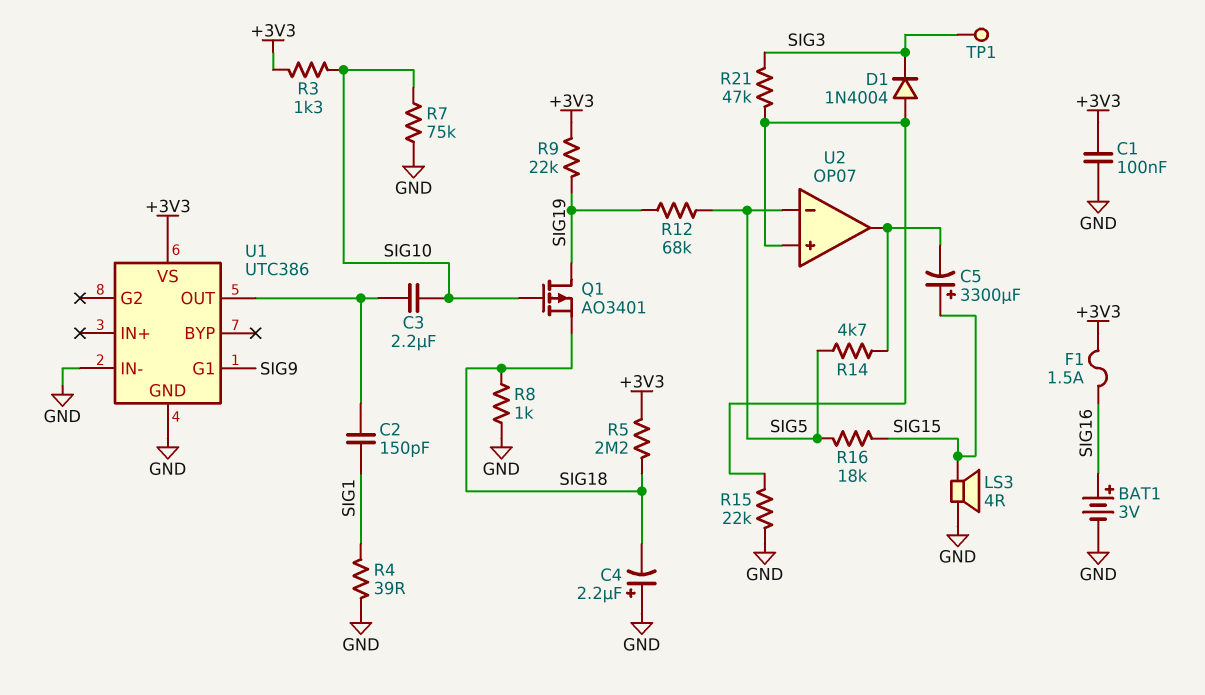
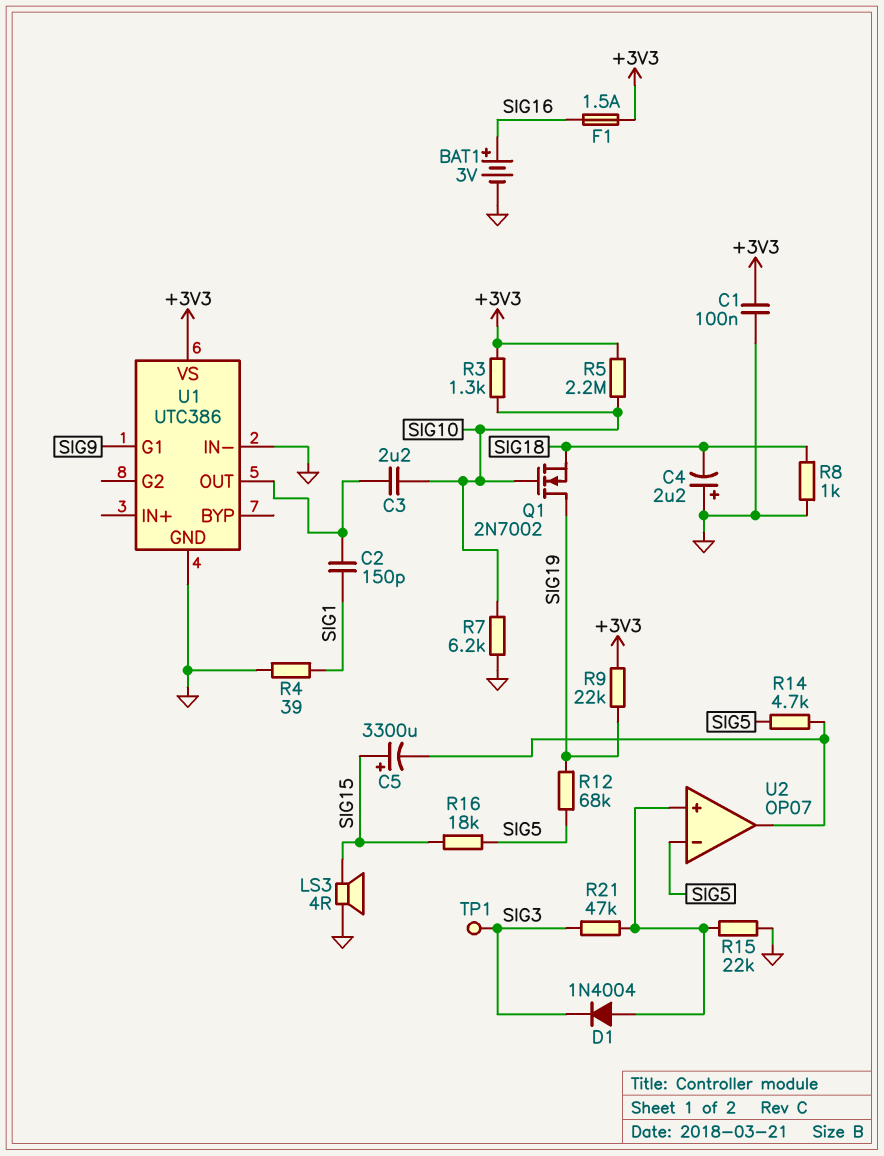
Q1: PMOS AO3401 (G SIG10, D SIG19, S SIG18) -> NMOS 2N7002 (G SIG10, D SIG19, S SIG18)
R5: 2.2M (+3V3, SIG18) -> 2.2M (+3V3, SIG10)
R7: 75k (GND, SIG10) -> 6.2k (GND, SIG10)

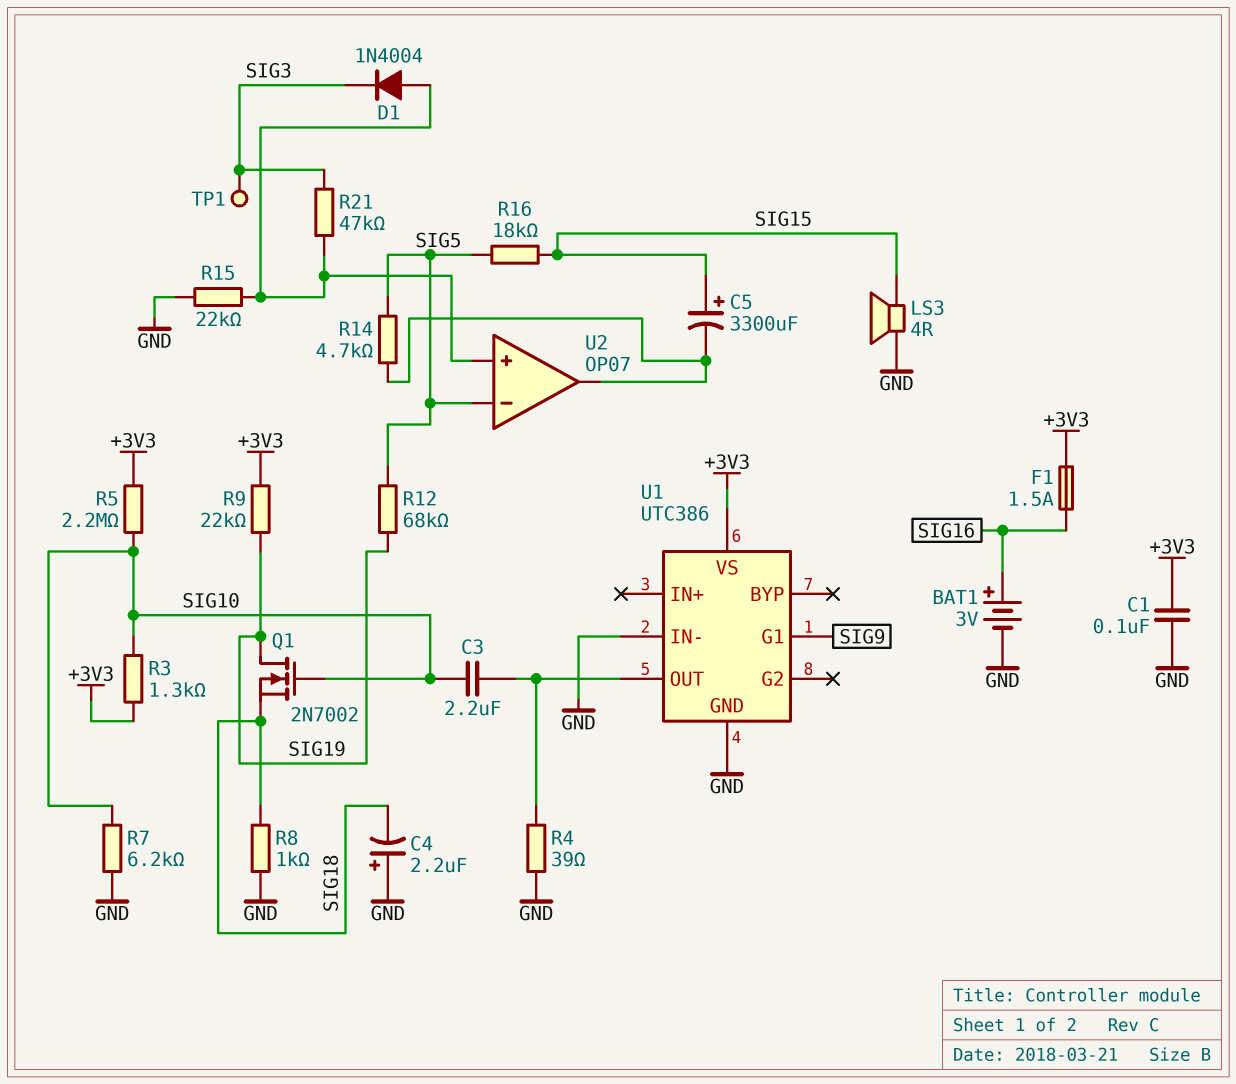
C2: 150pF (SIG1, U1/OUT) -> none
R4: 39 (GND, SIG1) -> 39 (GND, U1/OUT)

